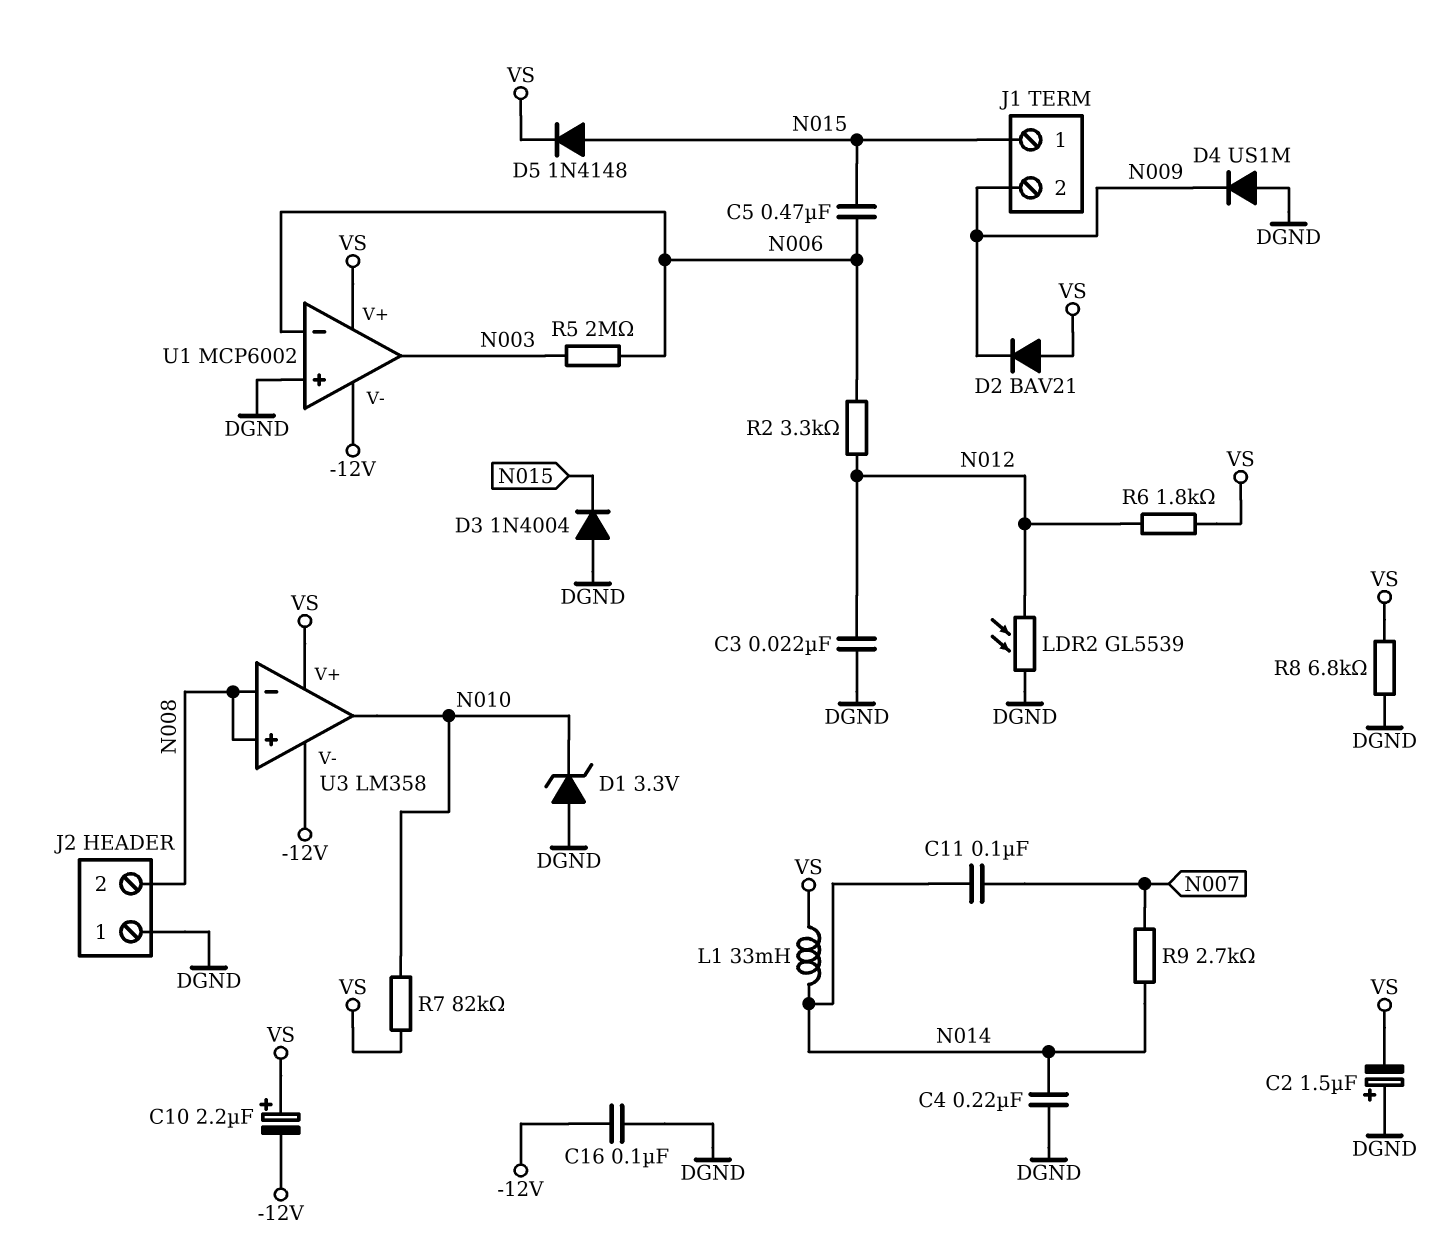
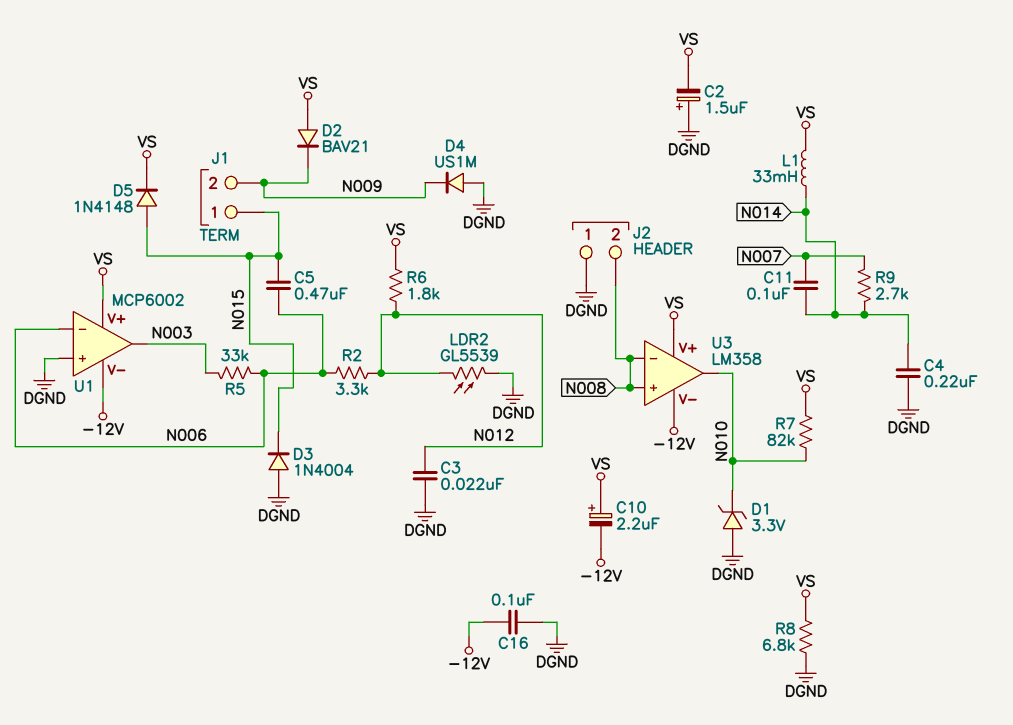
R5: 2M (N003, N006) -> 33k (N003, N006)

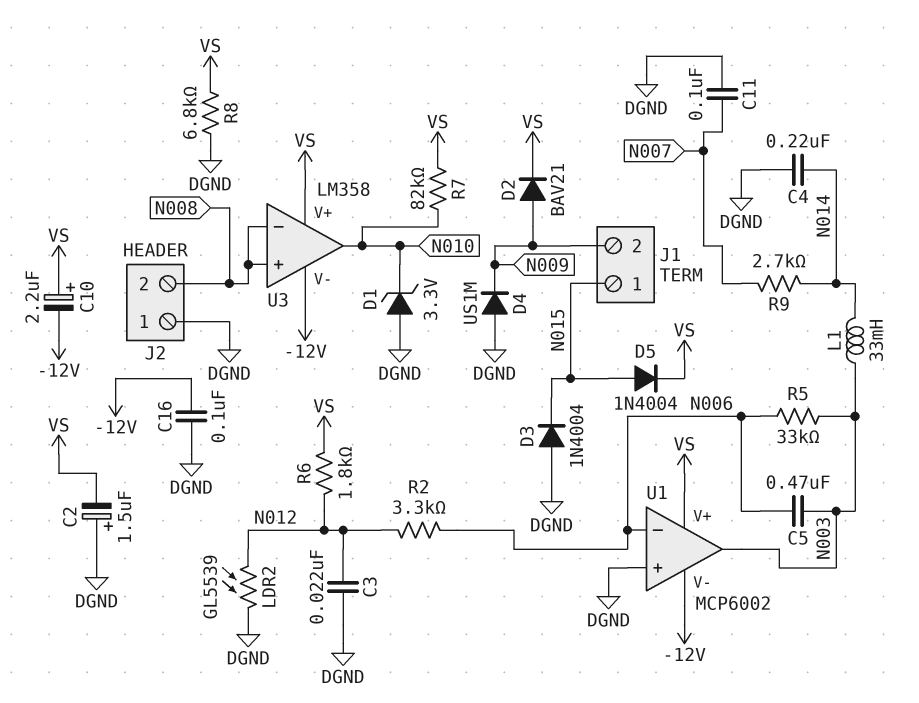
C5: 470nF (N006, N015) -> 470nF (N003, N006)
C11: 100nF (N007, N014) -> 100nF (DGND, N007)
D2: diode BAV21 (A VS, K N009) -> diode BAV21 (A N009, K VS)
D5: diode 1N4148 (A N015, K VS) -> diode 1N4004 (A N015, K VS)
L1: 33mH (N014, VS) -> 33mH (N003, N014)

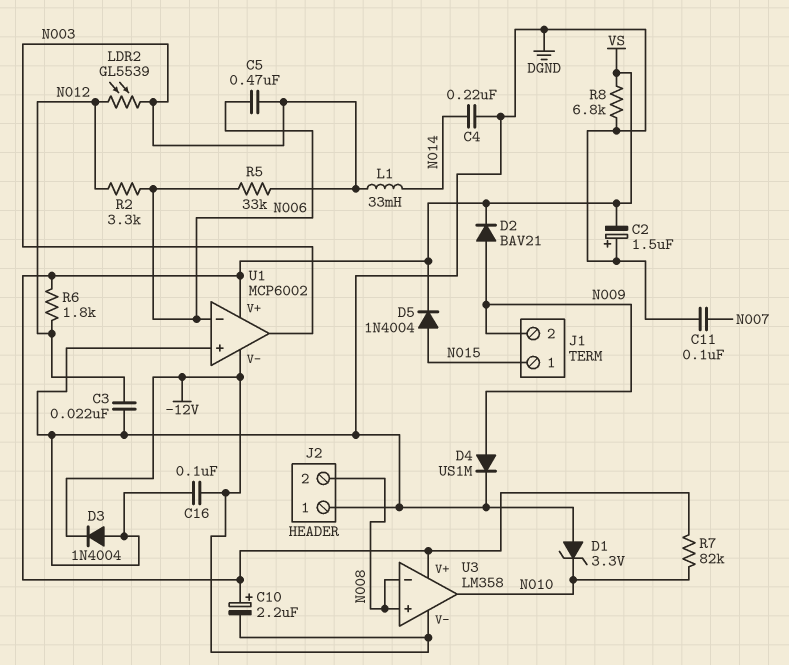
D3: diode 1N4004 (A DGND, K N015) -> diode 1N4004 (A DGND, K -12V)
D4: diode US1M (A DGND, K N009) -> diode US1M (A N009, K DGND)
LDR2: GL5539 (DGND, N012) -> GL5539 (N003, N012)
R9: 2.7k (N007, N014) -> none

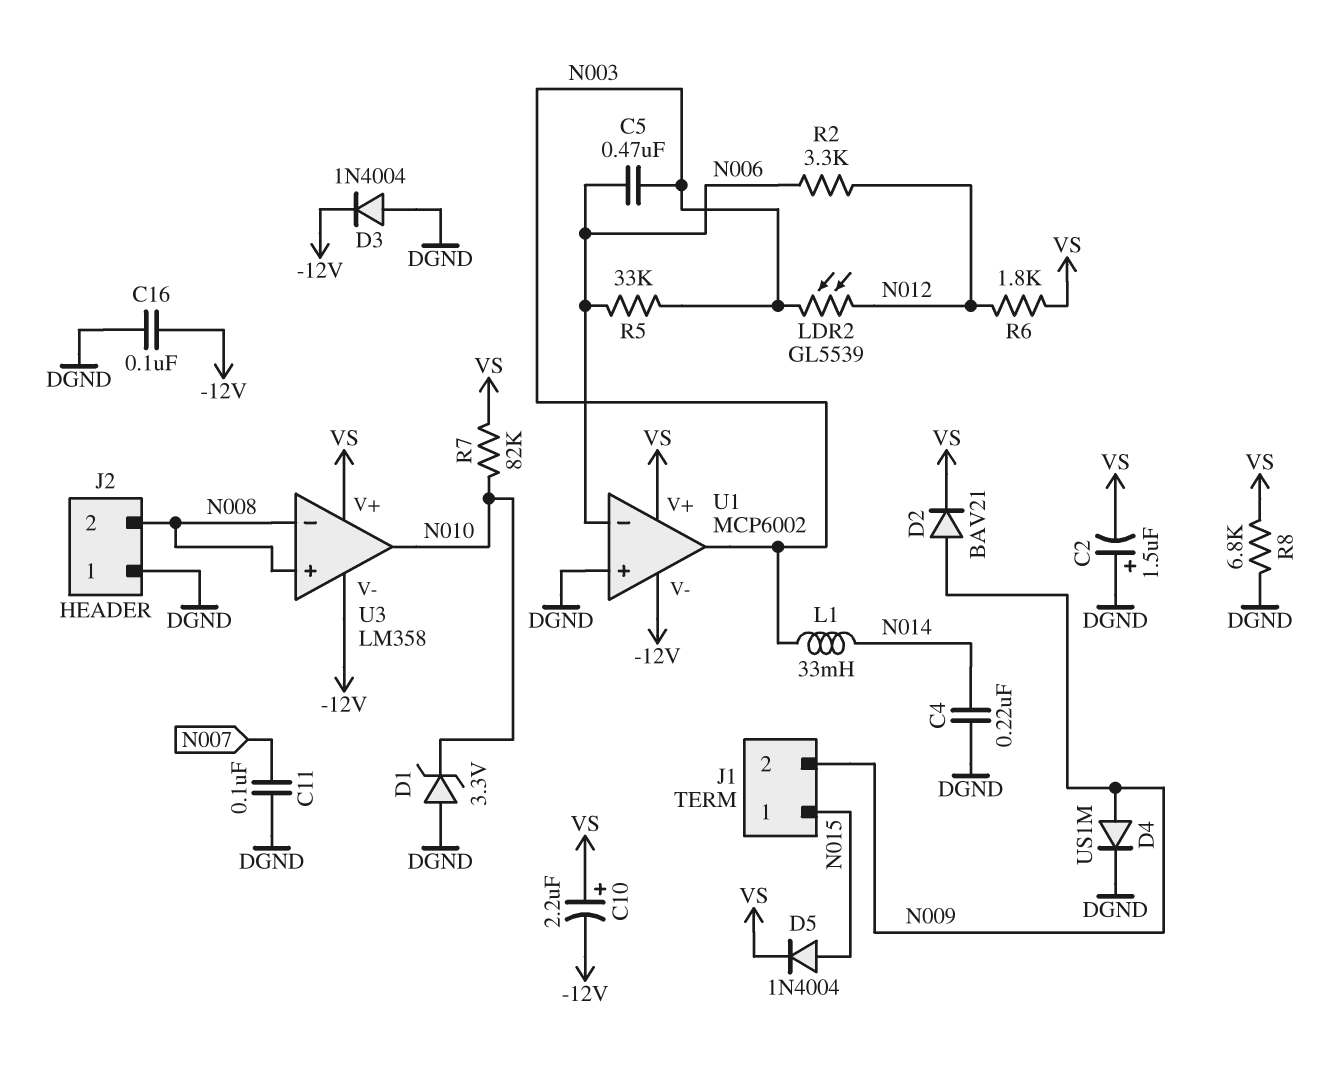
C3: 22nF (DGND, N012) -> none

